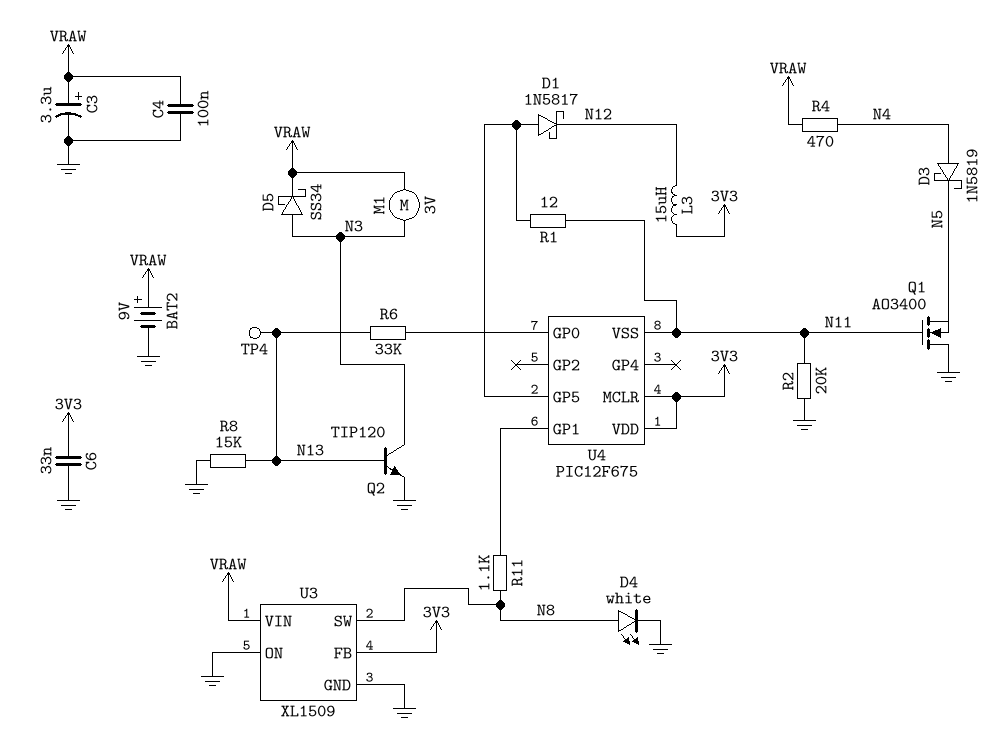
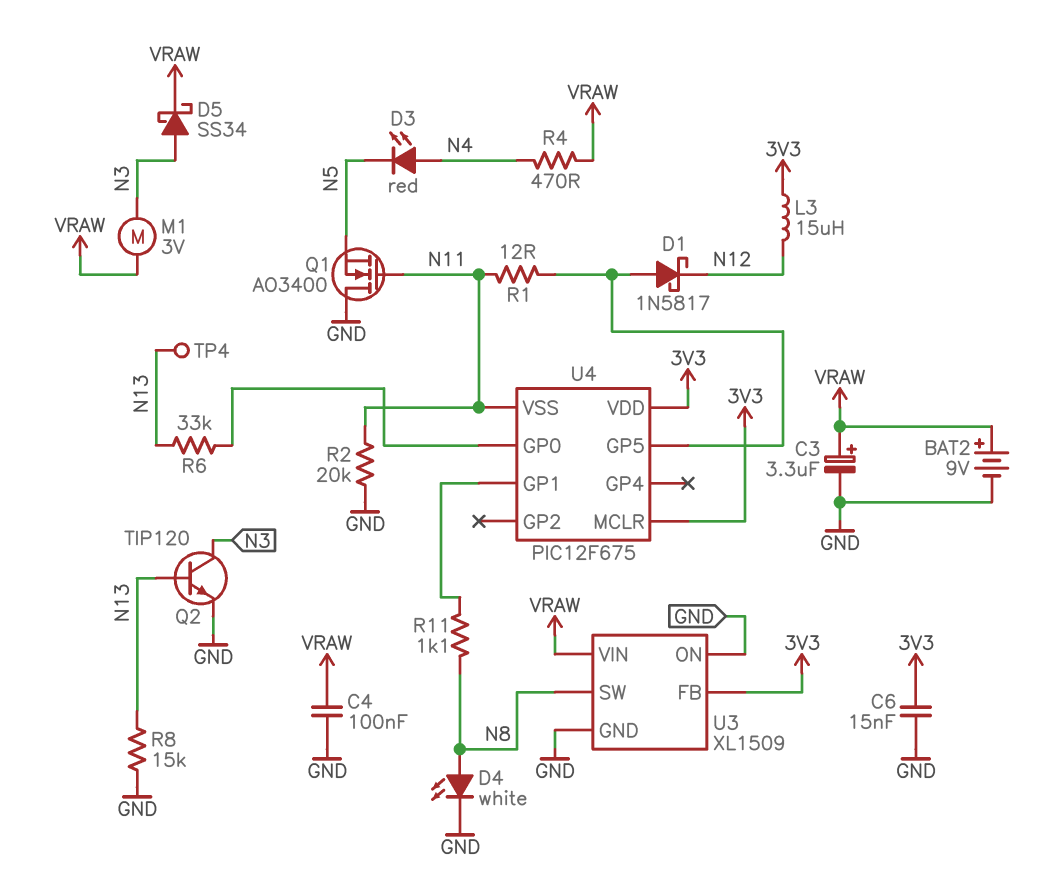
C6: 33nF (3V3, GND) -> 15nF (3V3, GND)
D3: schottky 1N5819 (A N4, K N5) -> LED red (A N4, K N5)

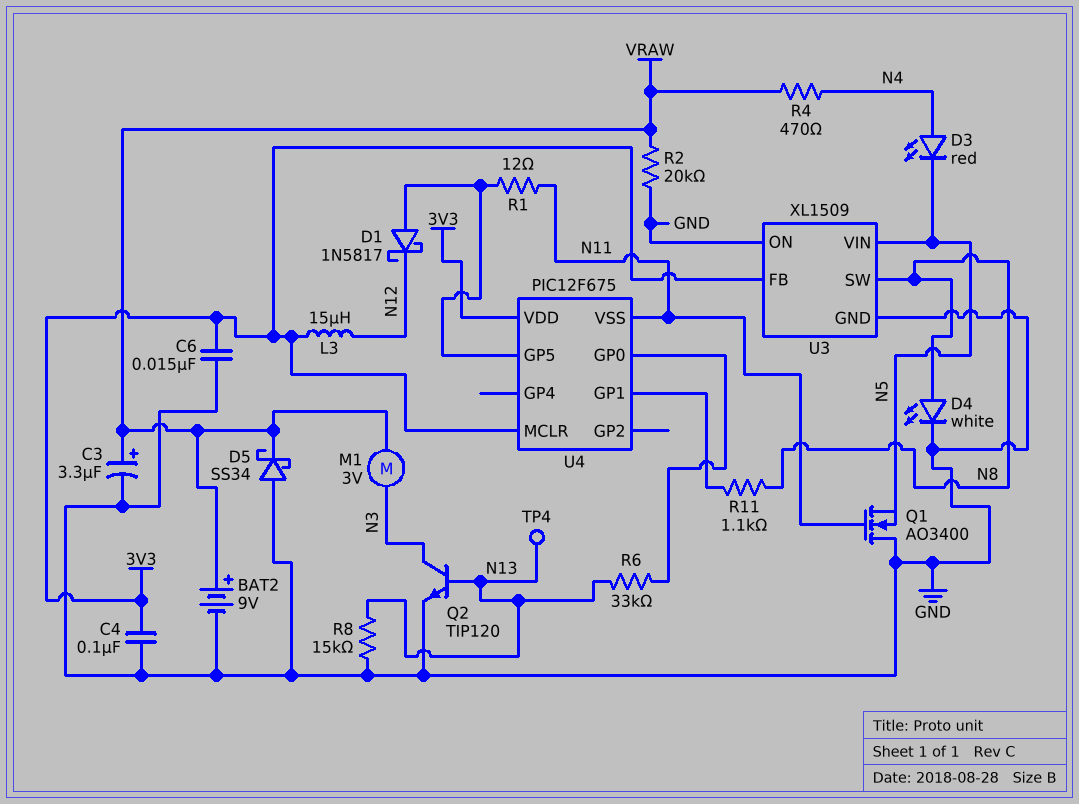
C4: 100nF (GND, VRAW) -> 100nF (3V3, GND)
D5: schottky SS34 (A N3, K VRAW) -> schottky SS34 (A GND, K VRAW)
R2: 20k (GND, N11) -> 20k (GND, VRAW)
U3 pin VIN: VRAW -> N5

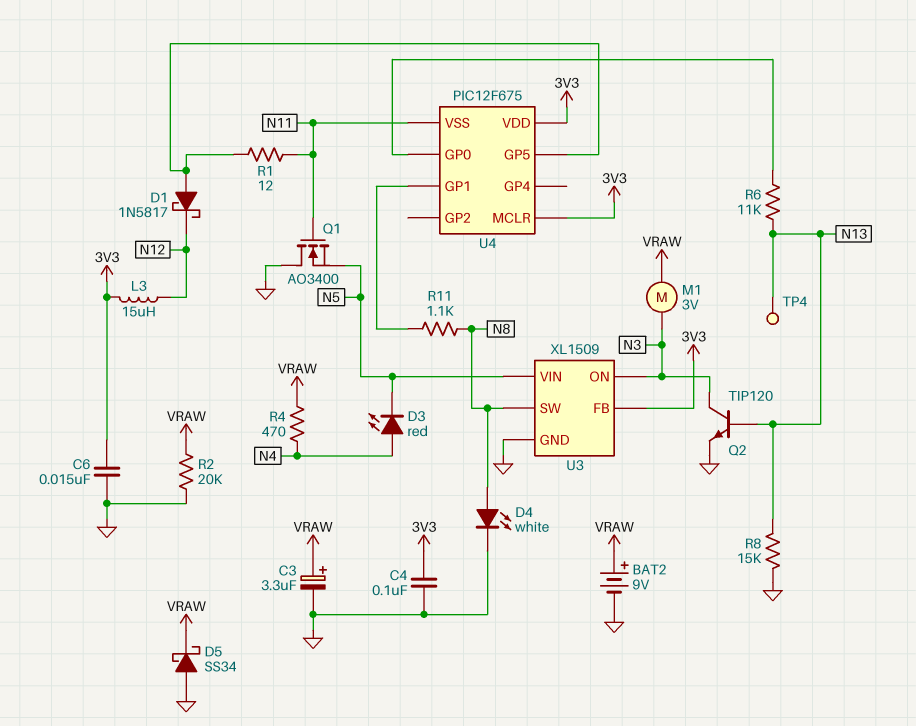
R6: 33k (N13, U4/GP0) -> 11k (N13, U4/GP0)
U3 pin ON: GND -> N3

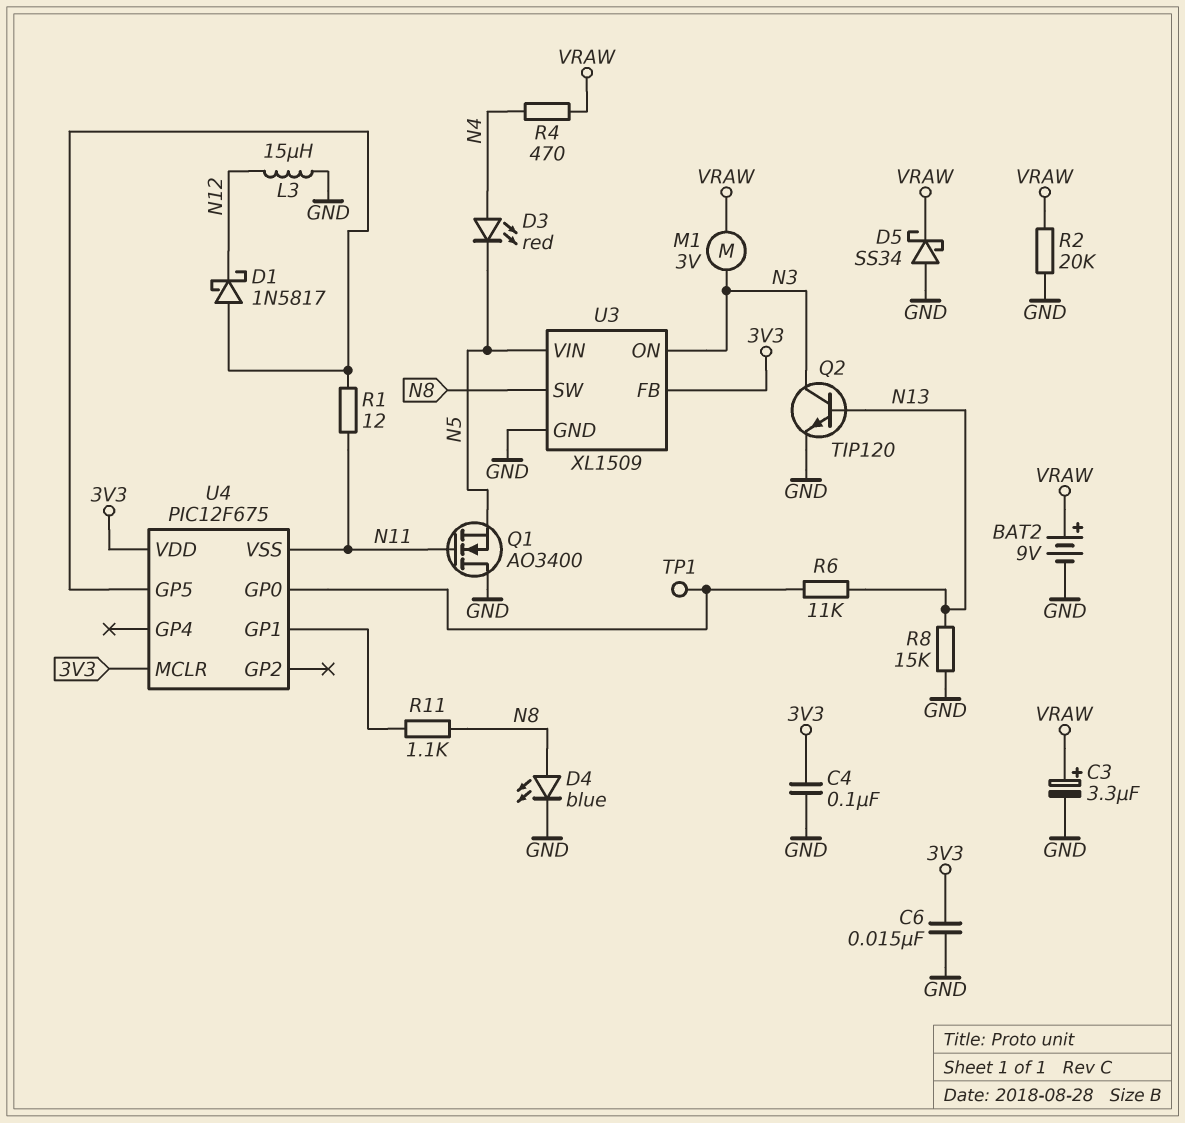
D4: LED white (A N8, K GND) -> LED blue (A N8, K GND)
L3: 15uH (3V3, N12) -> 15uH (GND, N12)
TP1: none -> test point (U4/GP0)
TP4: test point (N13) -> none

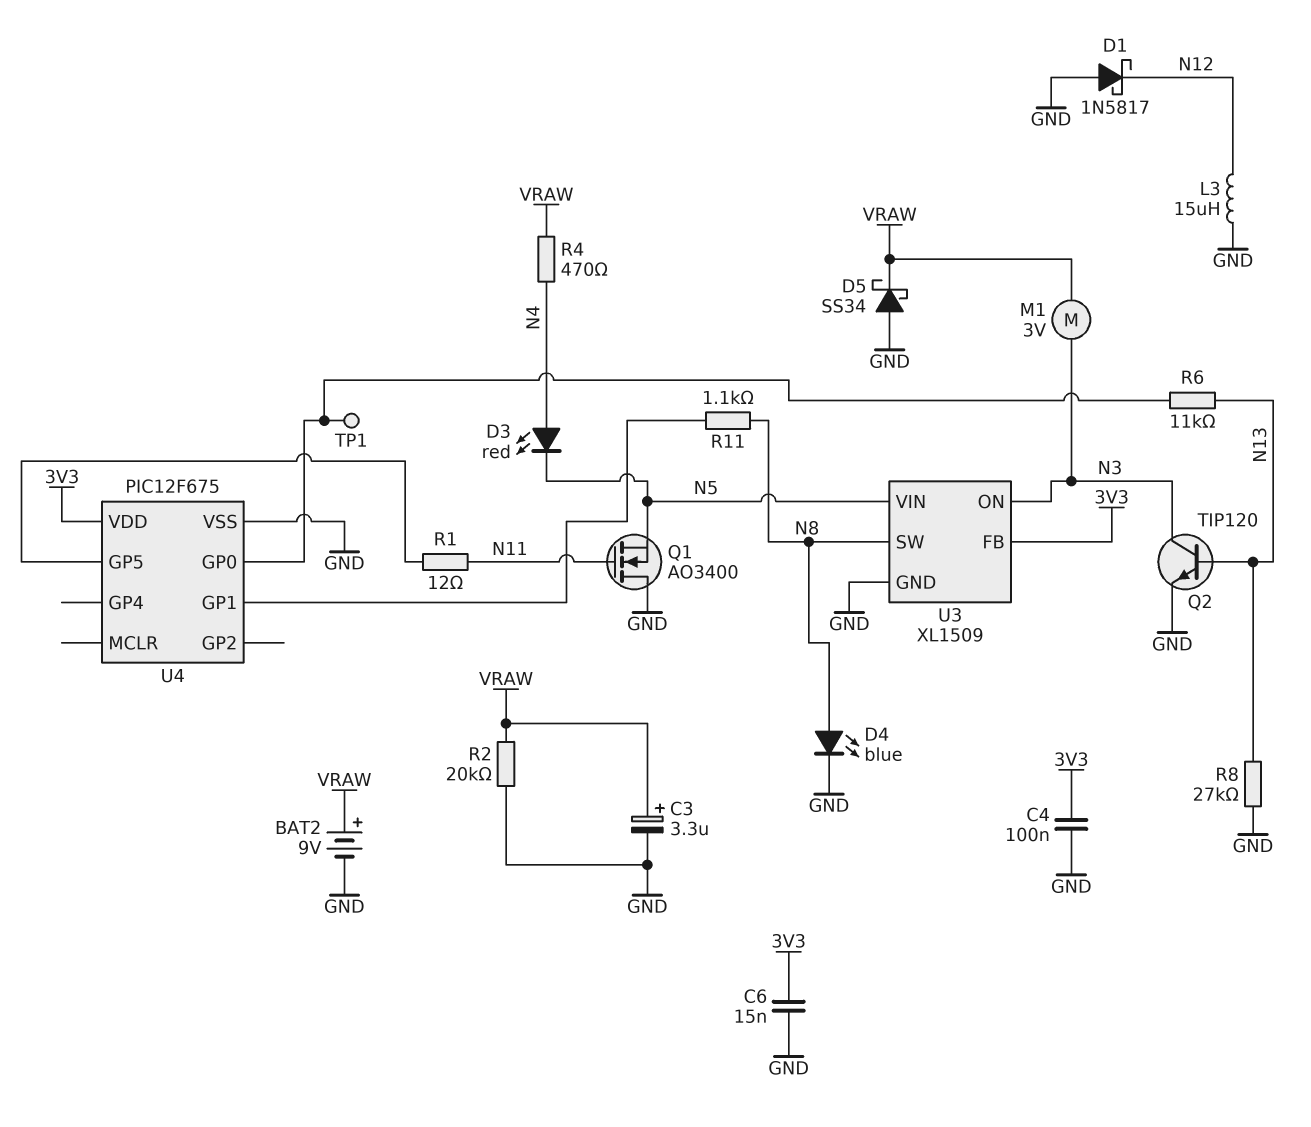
D1: schottky 1N5817 (A U4/GP5, K N12) -> schottky 1N5817 (A GND, K N12)
R8: 15k (GND, N13) -> 27k (GND, N13)
U4 pin MCLR: 3V3 -> none
U4 pin VSS: N11 -> GND

